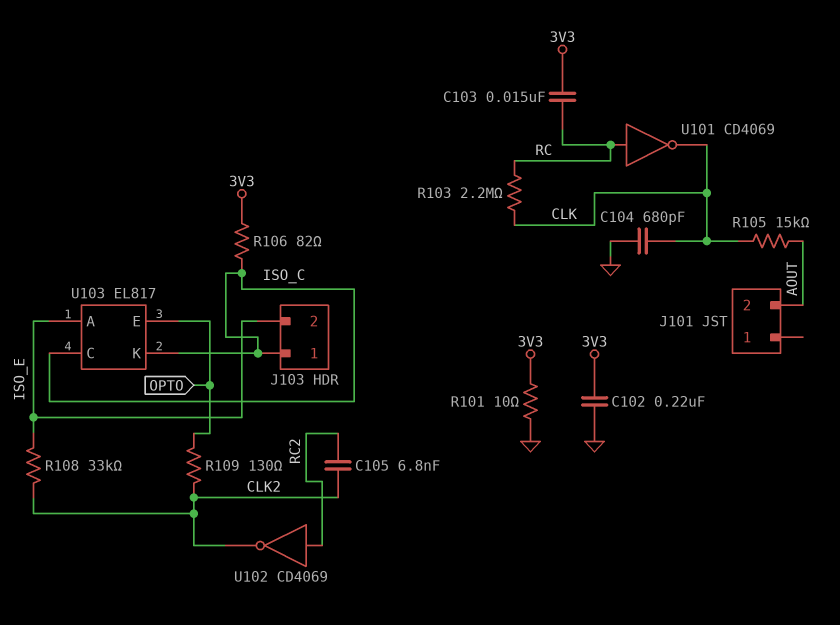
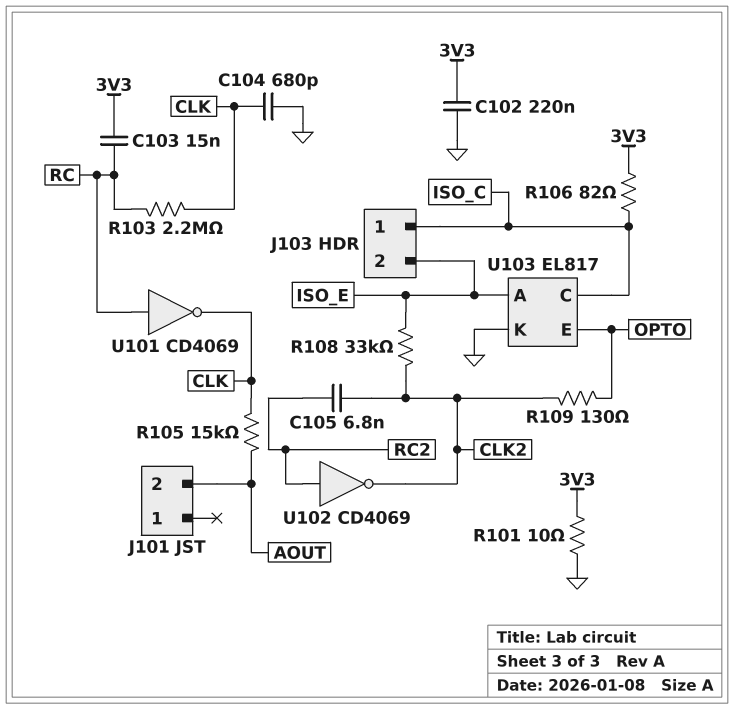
U103 pin K: ISO_C -> GND

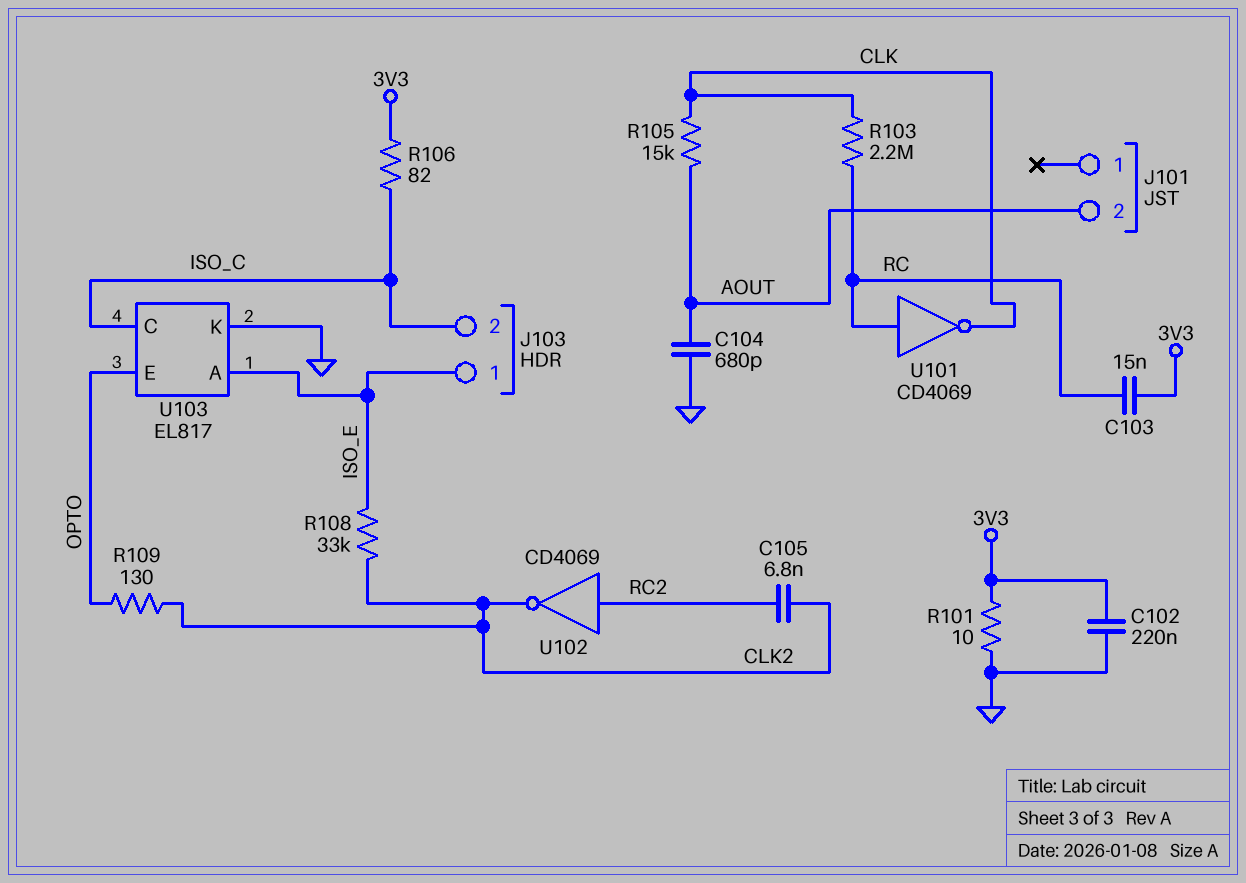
C104: 680pF (CLK, GND) -> 680pF (AOUT, GND)
J103 pin 1: ISO_C -> ISO_E
J103 pin 2: ISO_E -> ISO_C

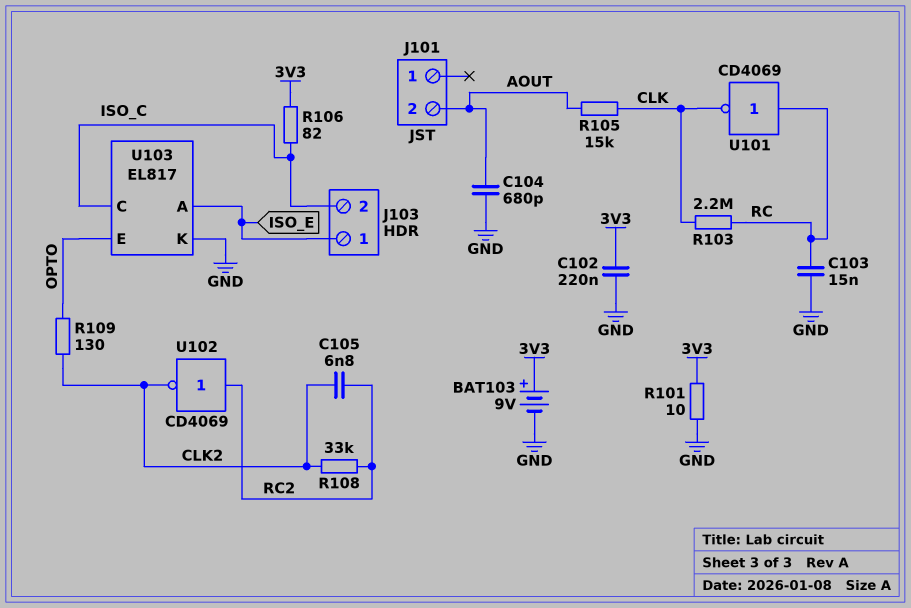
BAT103: none -> 9V (plus 3V3, minus GND)
C103: 15nF (3V3, RC) -> 15nF (GND, RC)
R108: 33k (CLK2, ISO_E) -> 33k (CLK2, RC2)

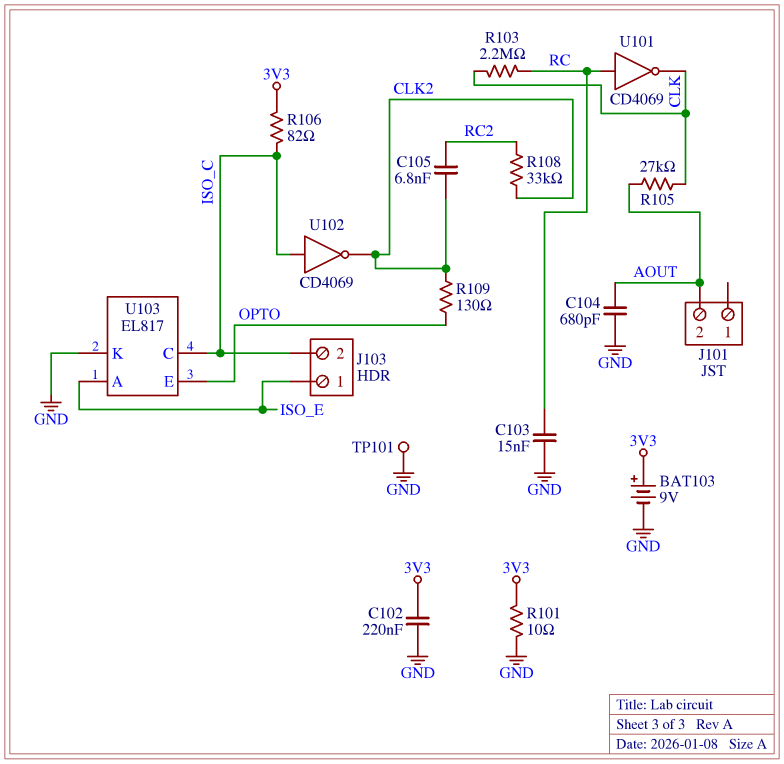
R105: 15k (AOUT, CLK) -> 27k (AOUT, CLK)
TP101: none -> test point (GND)
U102: NOT CD4069 (in RC2, out CLK2) -> NOT CD4069 (in ISO_C, out CLK2)

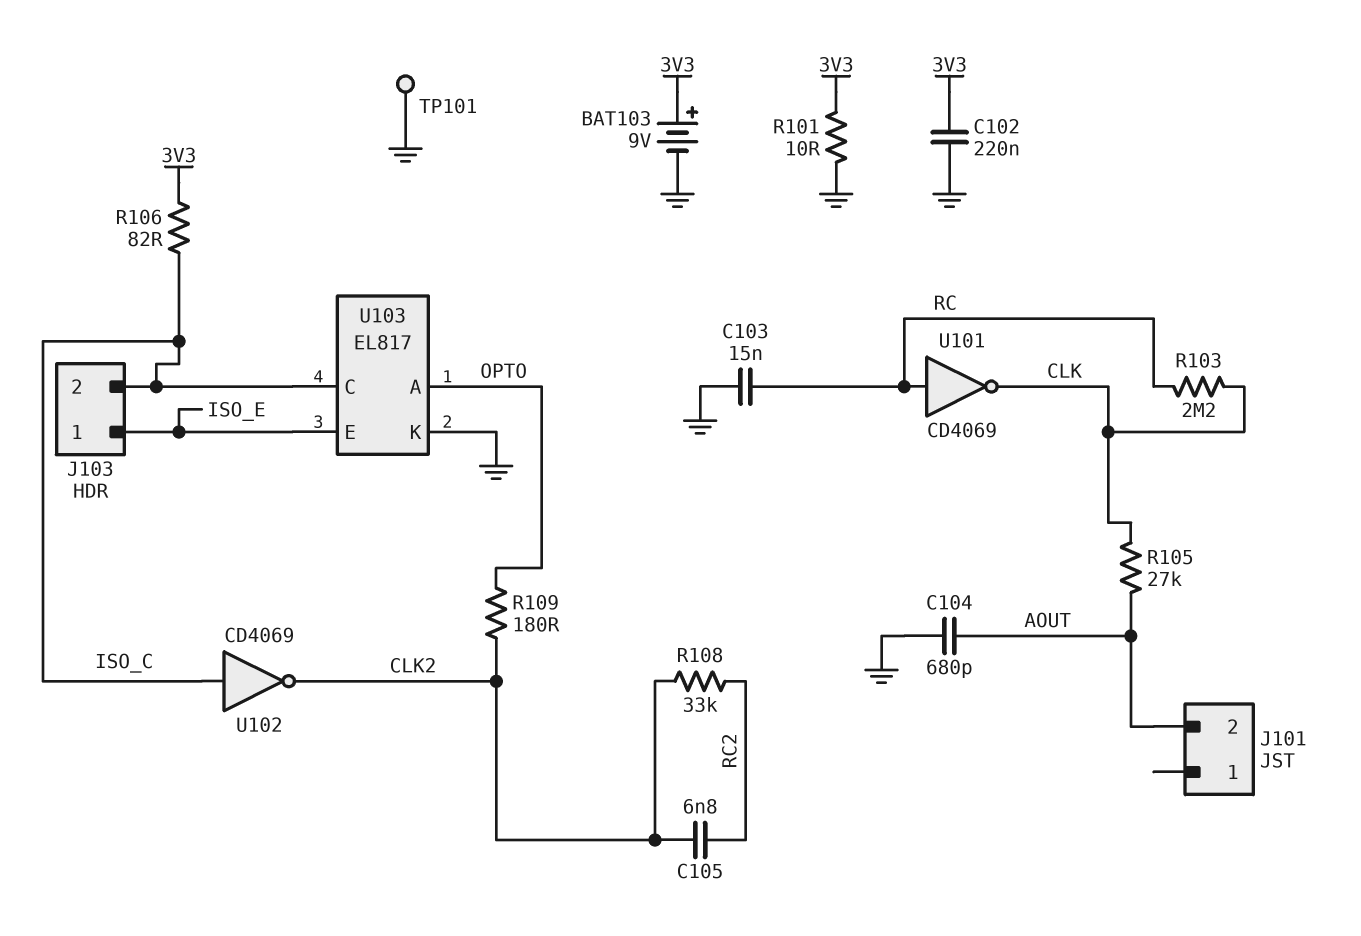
R109: 130 (CLK2, OPTO) -> 180 (CLK2, OPTO)
U103 pin A: ISO_E -> OPTO
U103 pin E: OPTO -> ISO_E

